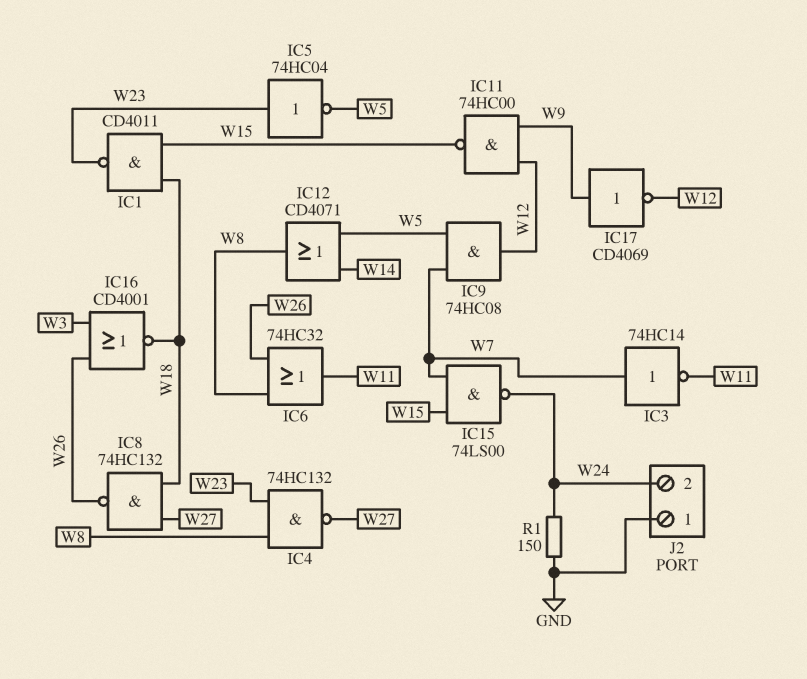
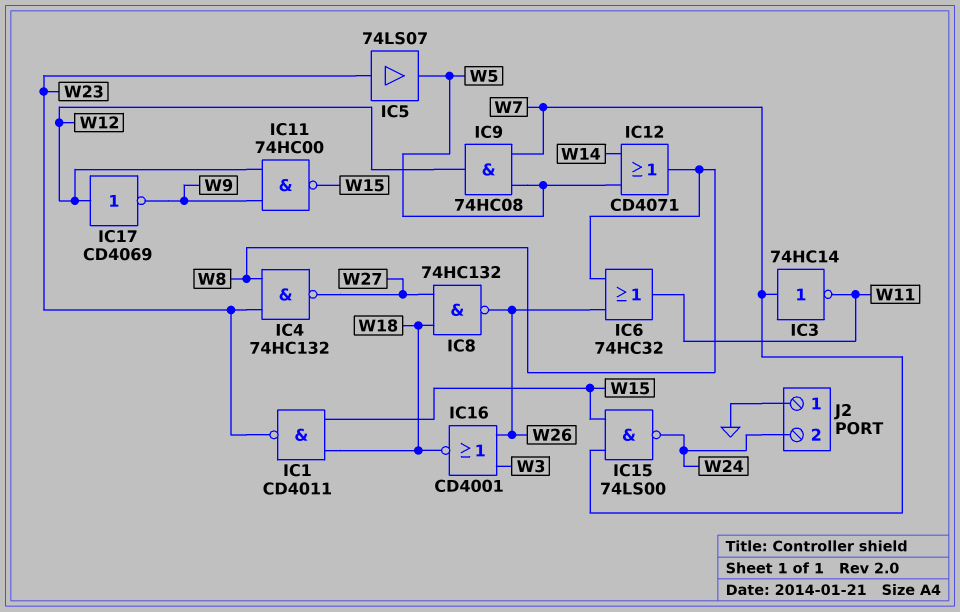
IC5: NOT 74HC04 (in W23, out W5) -> buffer 74LS07 (in W23, out W5)
IC17: NOT CD4069 (in W9, out W12) -> NOT CD4069 (in W12, out W9)
R1: 150 (GND, W24) -> none

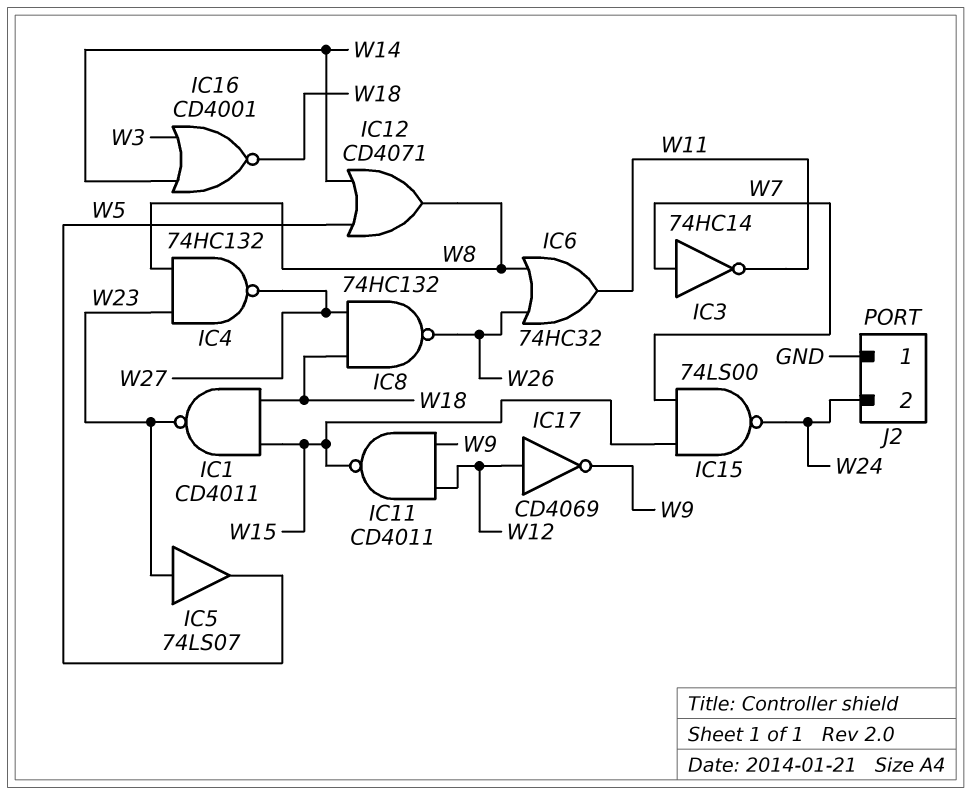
IC9: AND 74HC08 (in W5, in W7, out W12) -> none
IC11: NAND 74HC00 (in W9, in W12, out W15) -> NAND CD4011 (in W9, in W12, out W15)
IC16: NOR CD4001 (in W3, in W26, out W18) -> NOR CD4001 (in W3, in W14, out W18)

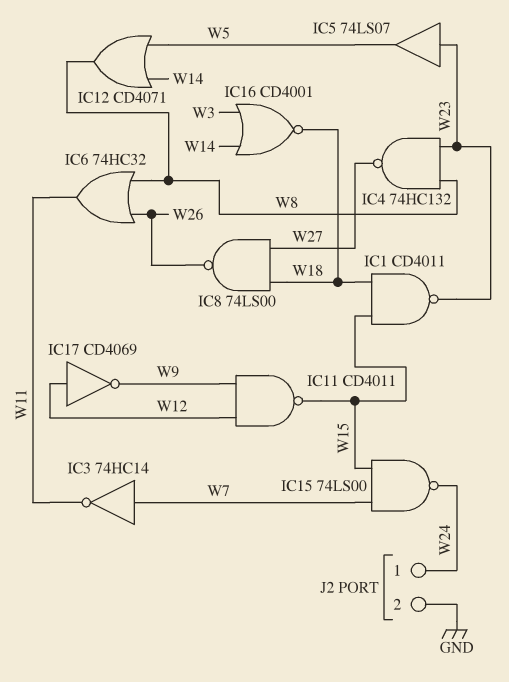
IC8: NAND 74HC132 (in W18, in W27, out W26) -> NAND 74LS00 (in W18, in W27, out W26)
J2 pin 1: GND -> W24
J2 pin 2: W24 -> GND

